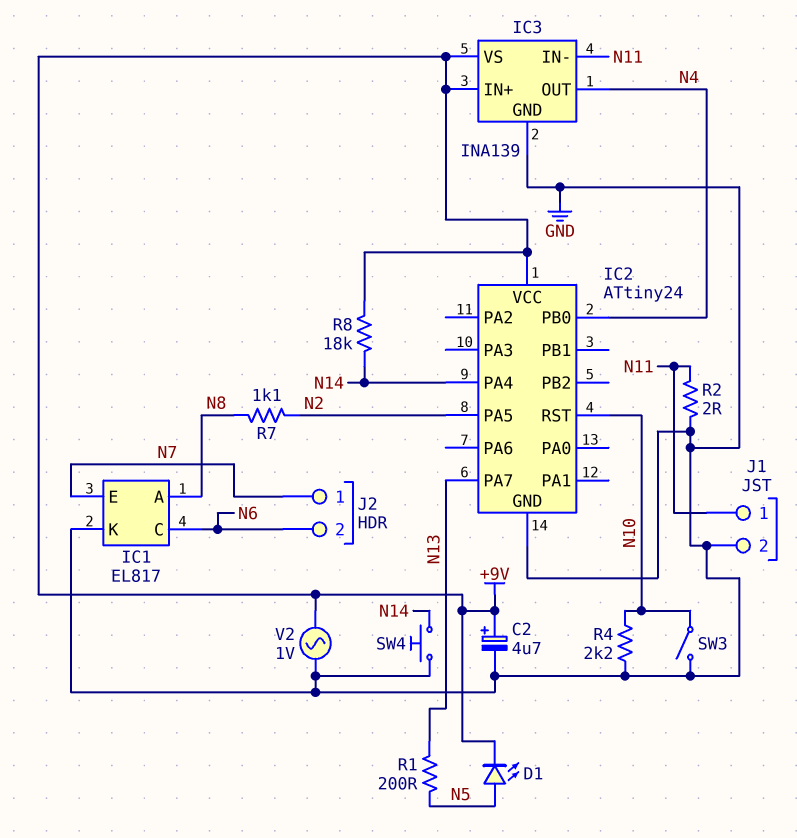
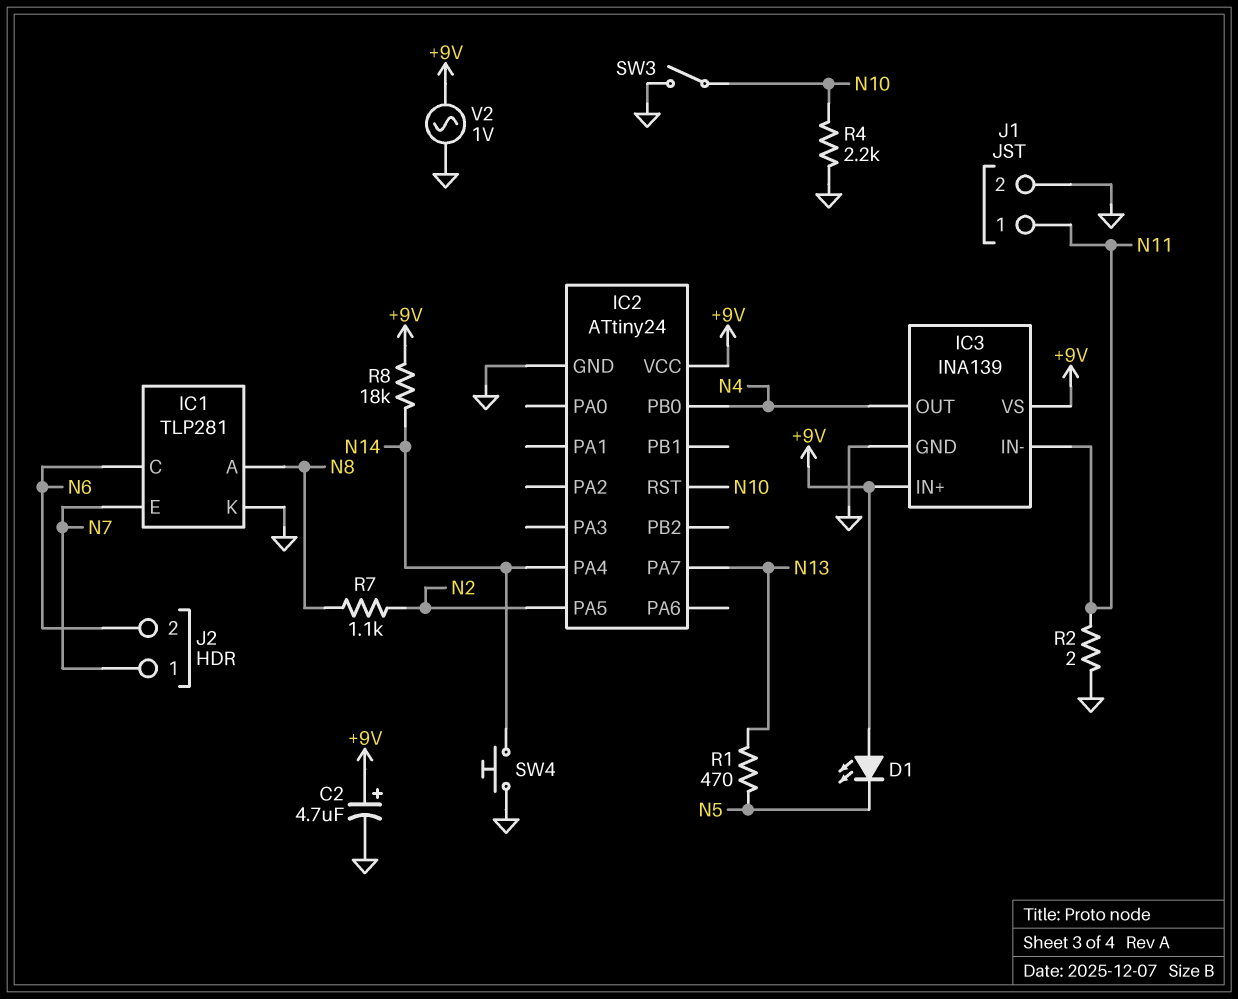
D1: LED (A N5, K +9V) -> LED (A +9V, K N5)
IC1: EL817 -> TLP281
R1: 200 (N5, N13) -> 470 (N5, N13)

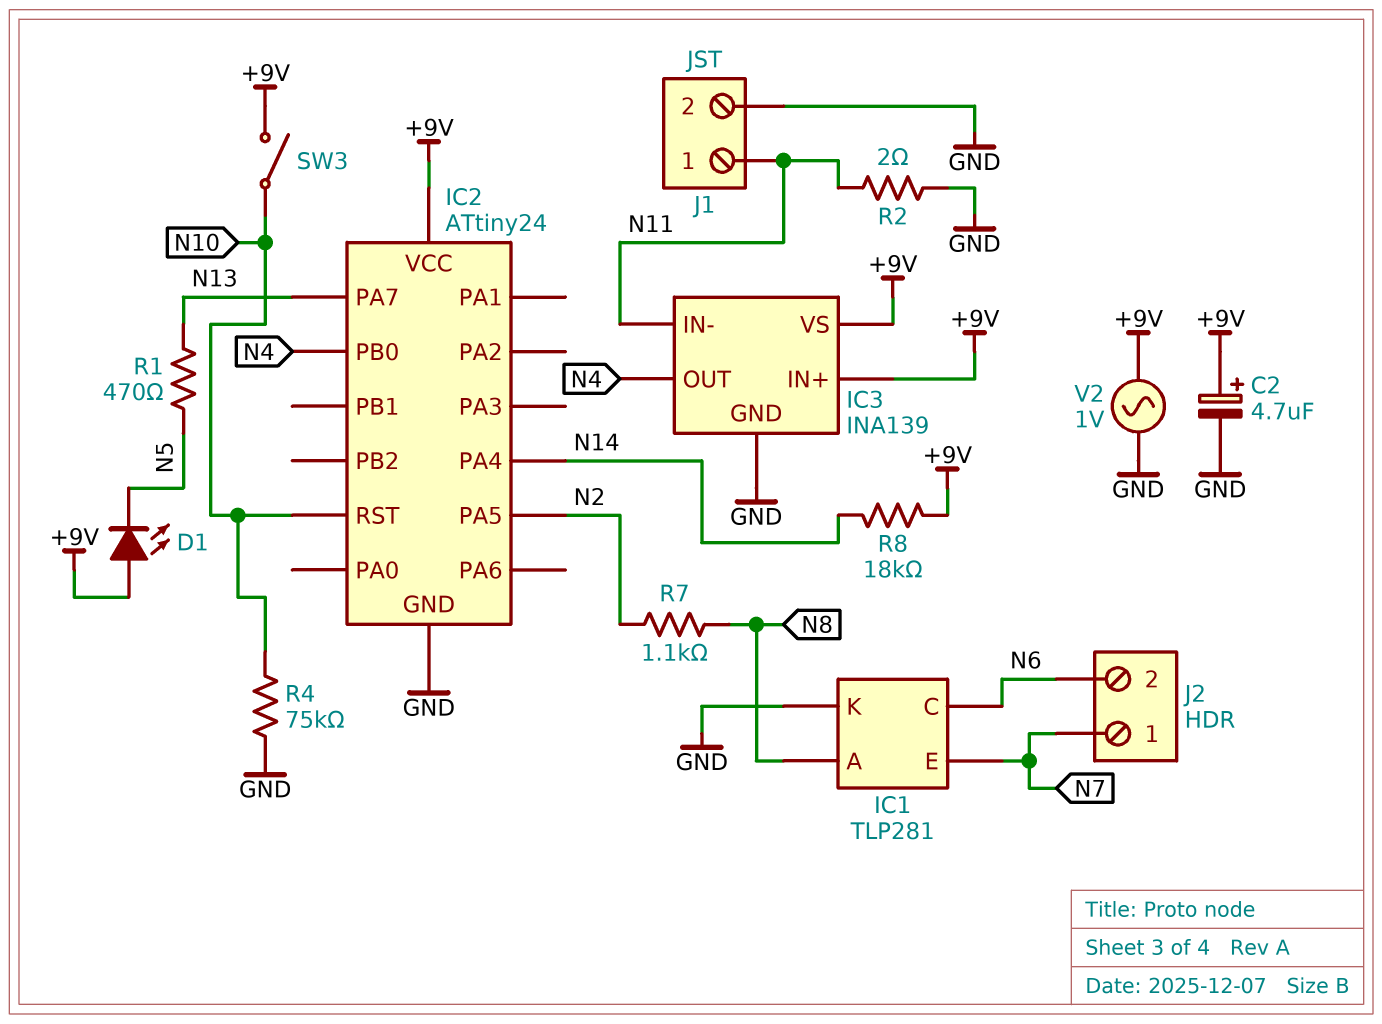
R4: 2.2k (GND, N10) -> 75k (GND, N10)
SW3: switch (GND, N10) -> switch (+9V, N10)
SW4: button (GND, N14) -> none

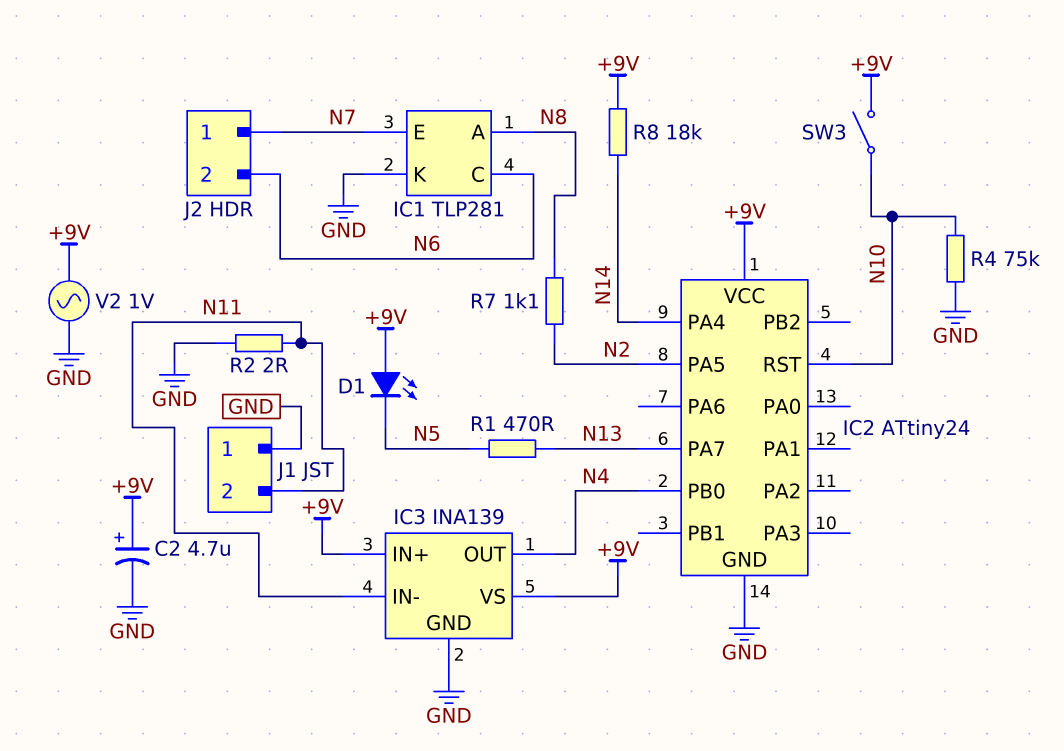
J1 pin 1: N11 -> GND
J1 pin 2: GND -> N11

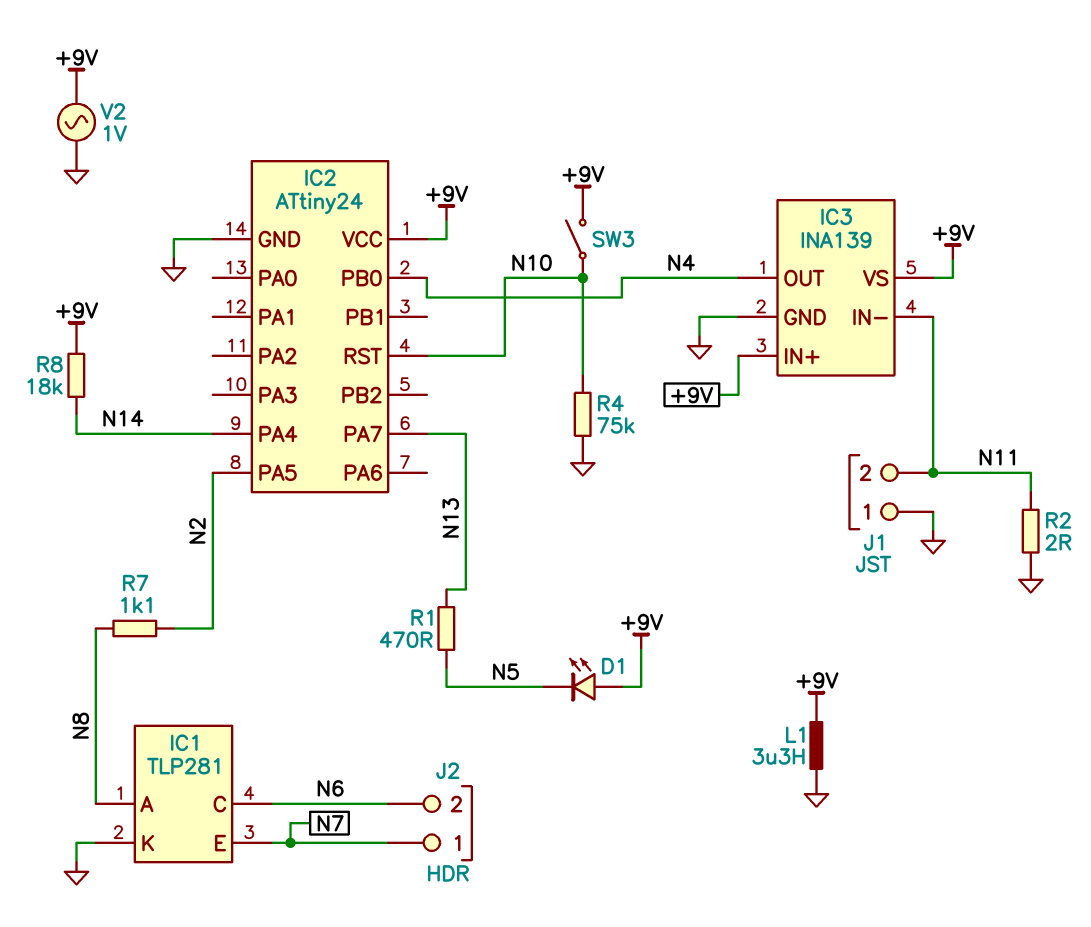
C2: 4.7uF (plus +9V, minus GND) -> none
L1: none -> 3.3uH (+9V, GND)

